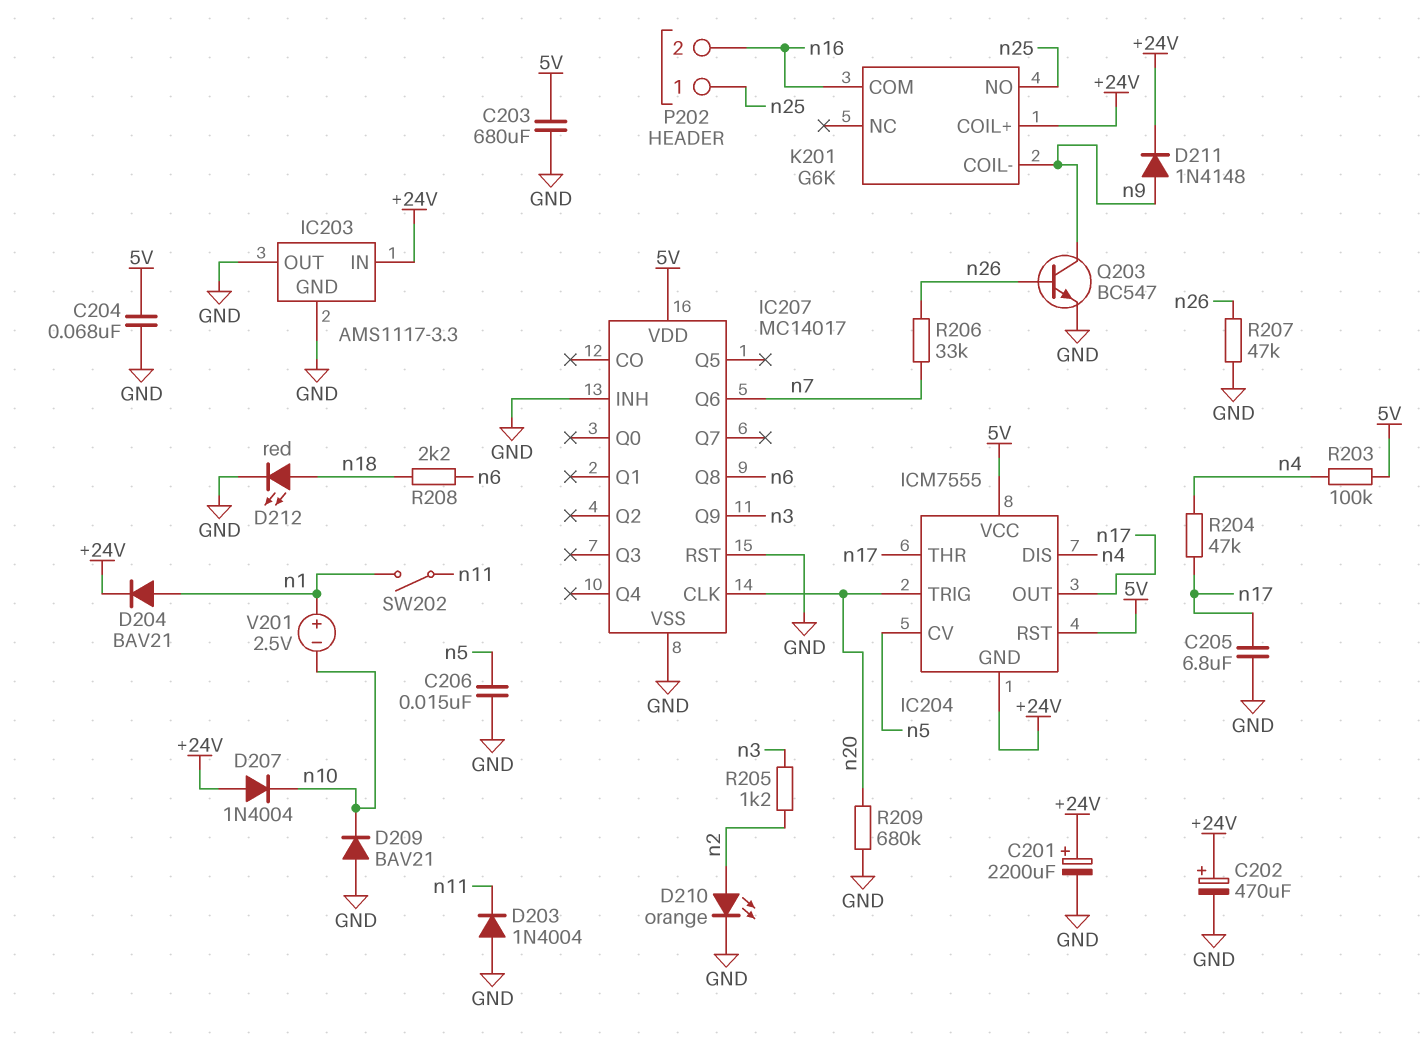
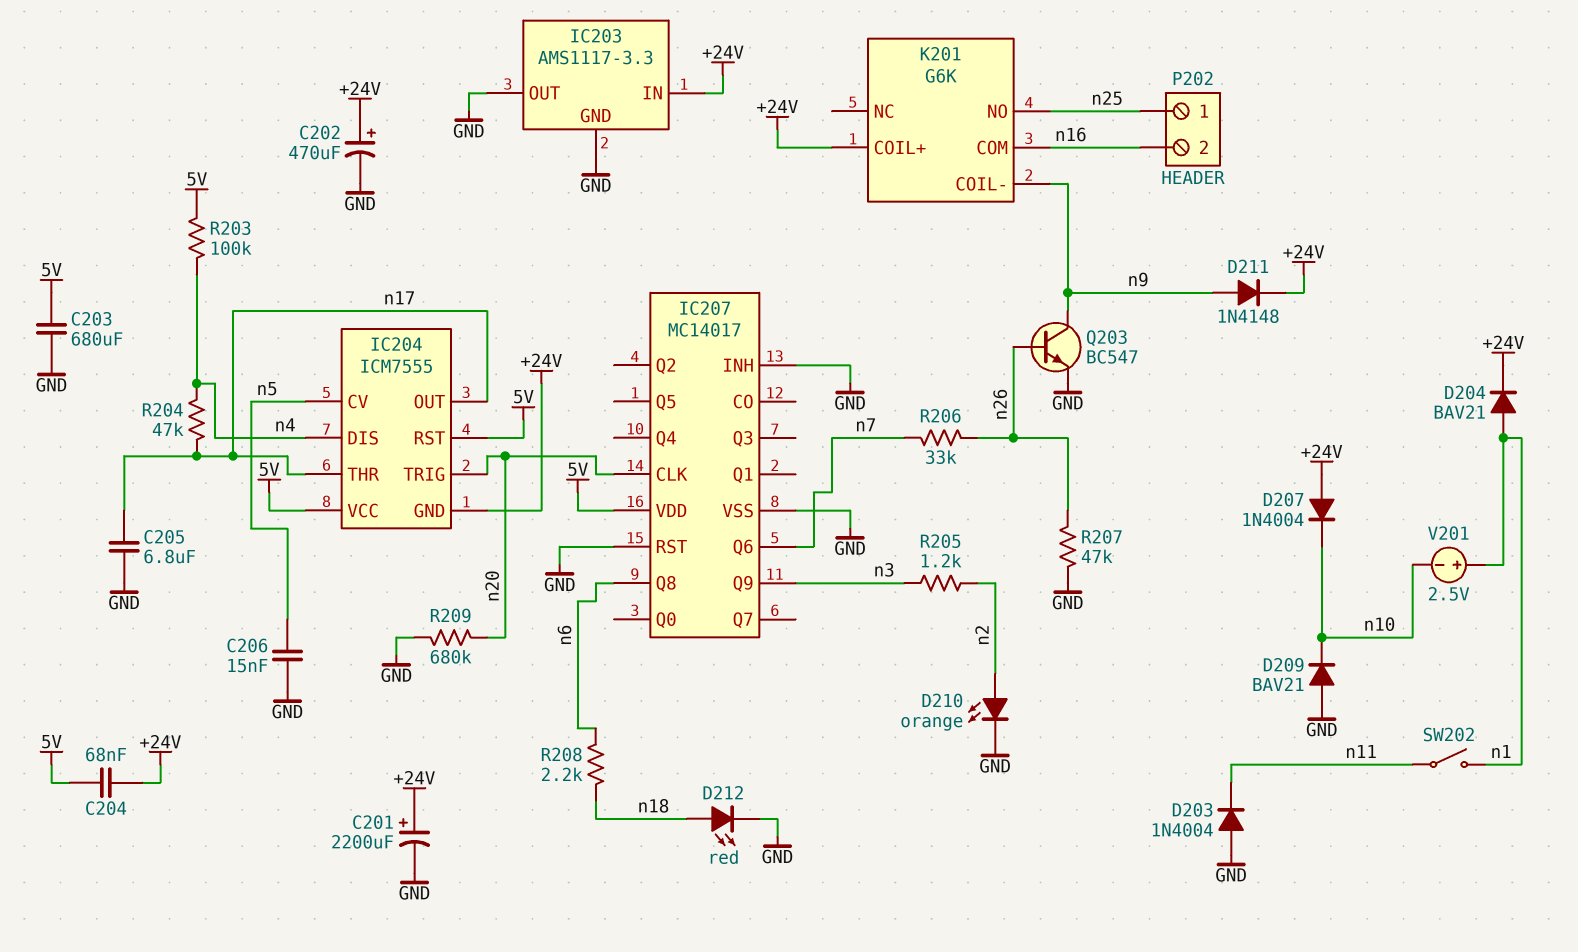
C204: 68nF (5V, GND) -> 68nF (+24V, 5V)

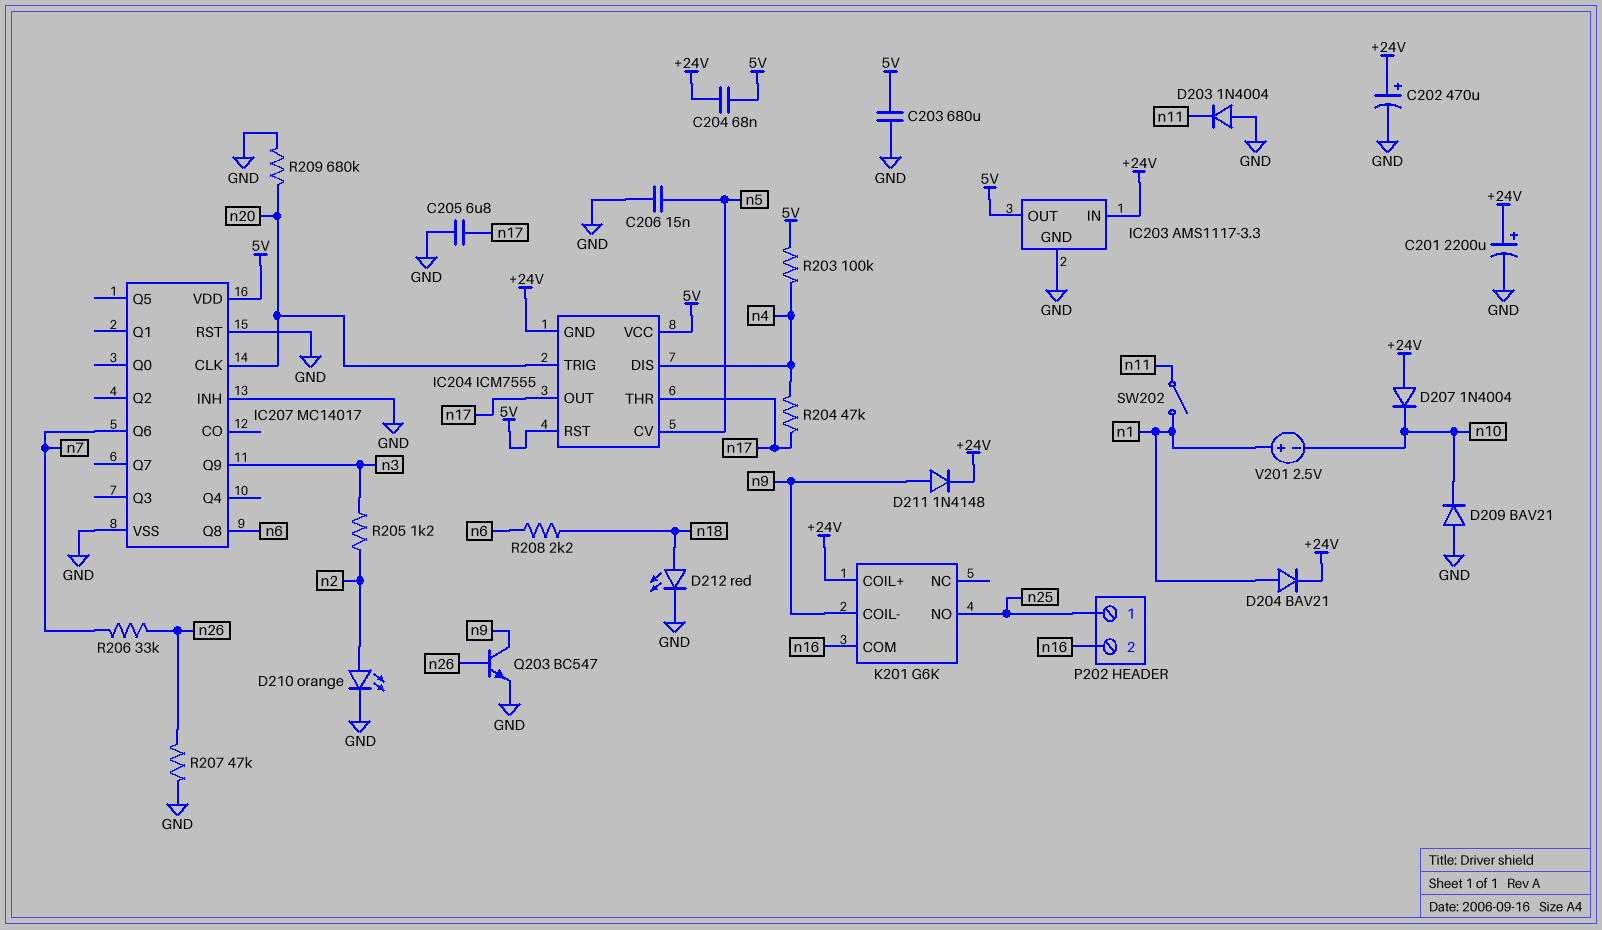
IC203 pin OUT: GND -> 5V

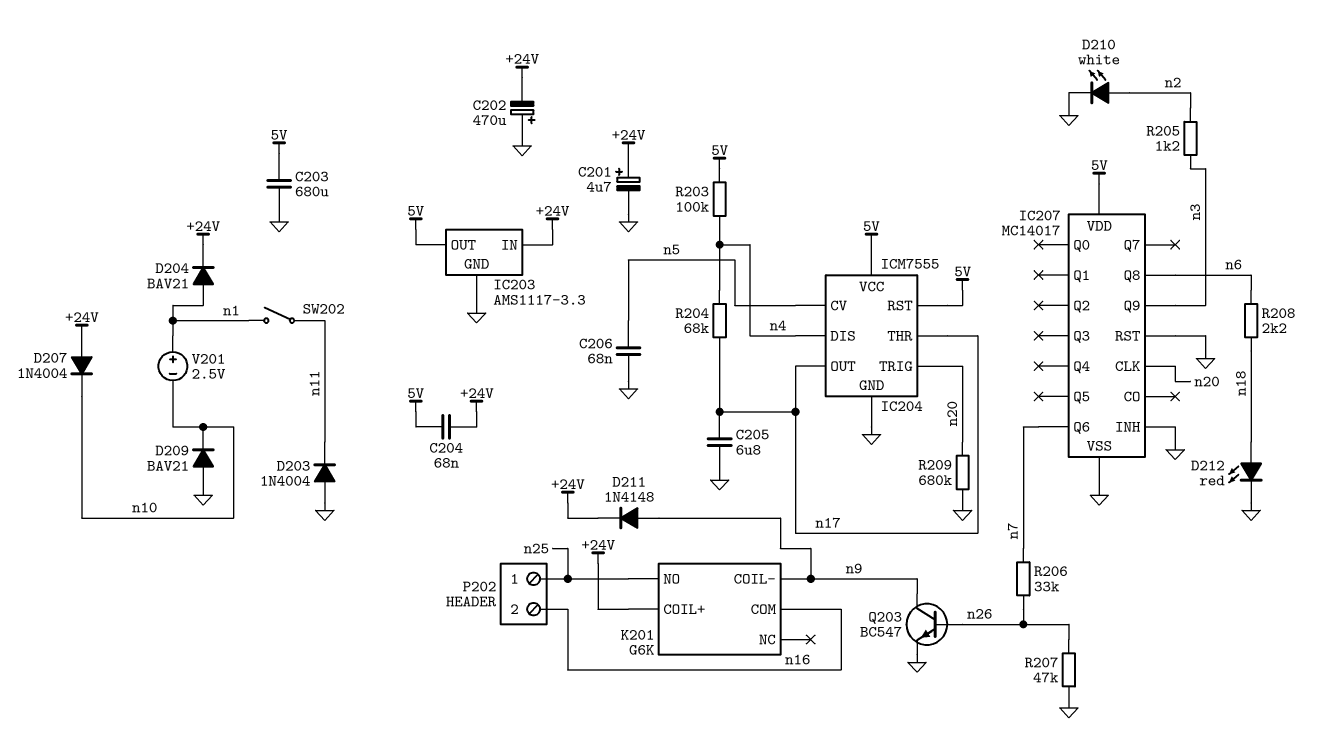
C201: 2200uF (plus +24V, minus GND) -> 4.7uF (plus +24V, minus GND)
C202: 470uF (plus +24V, minus GND) -> 470uF (plus GND, minus +24V)
C206: 15nF (GND, n5) -> 68nF (GND, n5)
D210: LED orange (A n2, K GND) -> LED white (A n2, K GND)
IC204 pin GND: +24V -> GND
R204: 47k (n4, n17) -> 68k (n4, n17)

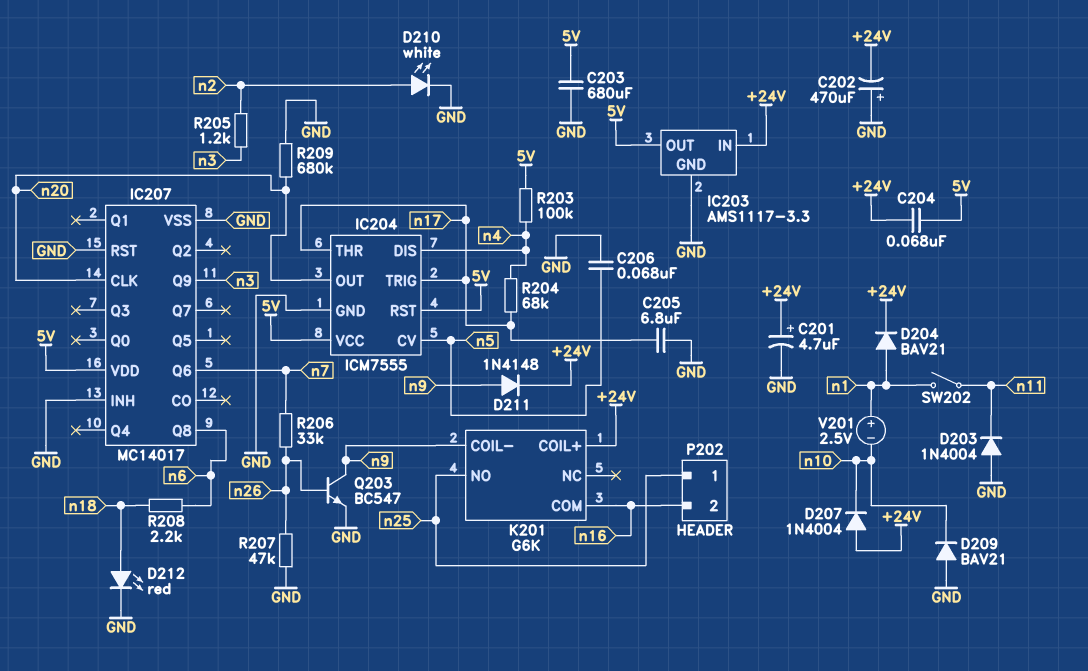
IC204 pin OUT: n17 -> n20
IC204 pin TRIG: n20 -> n17

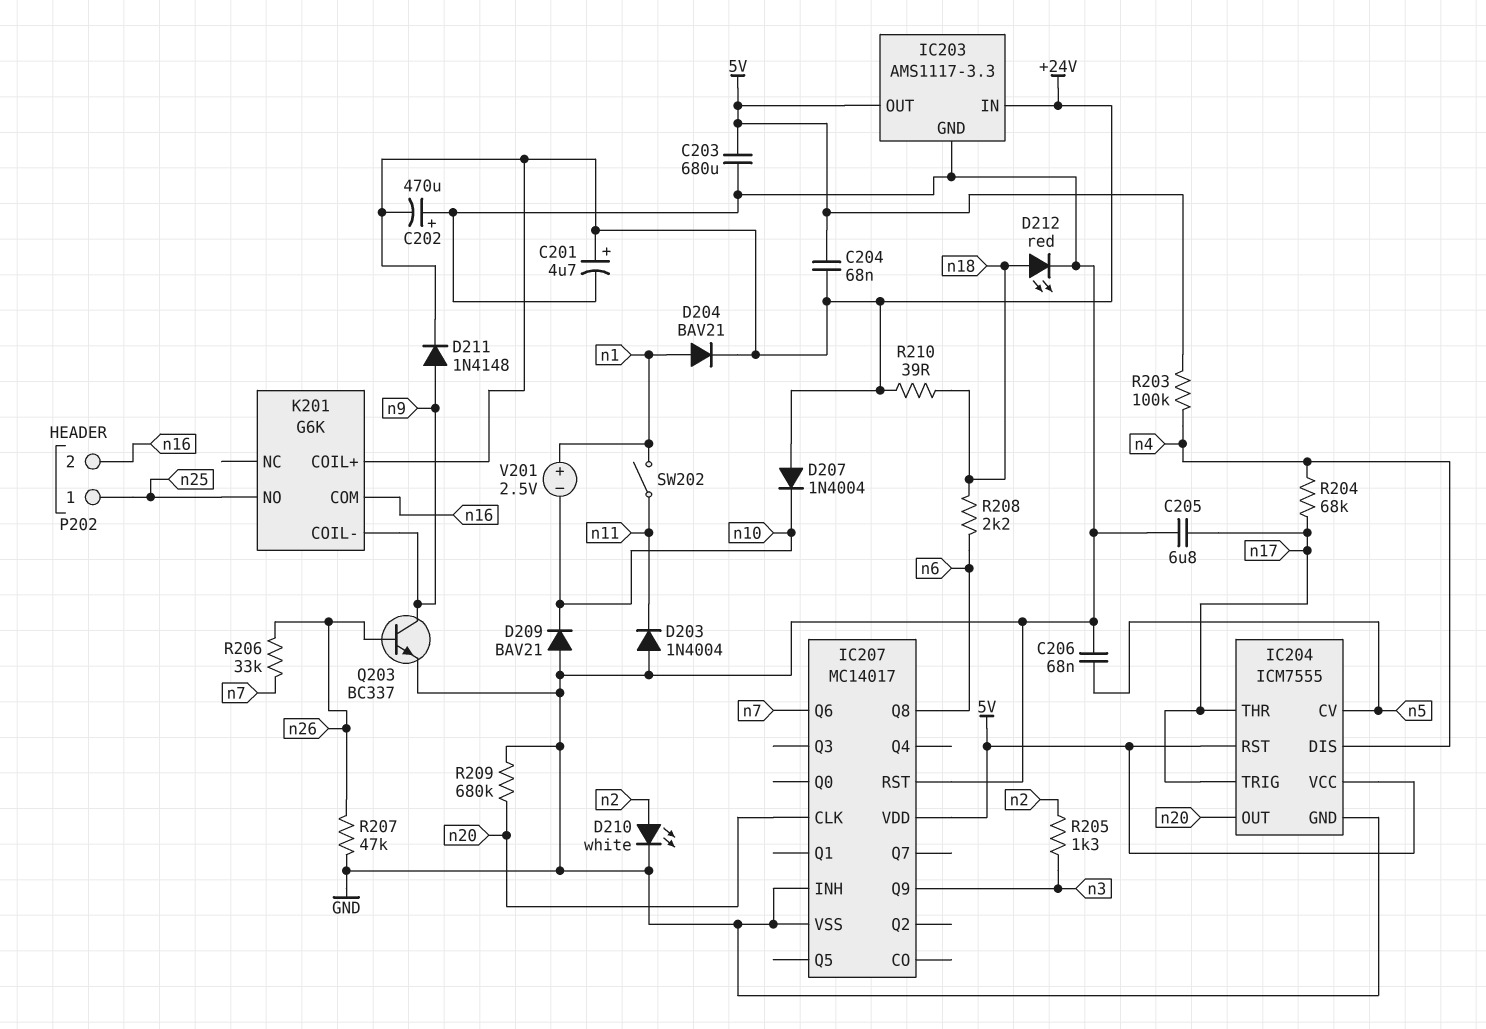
Q203: NPN BC547 (B n26, C n9, E GND) -> NPN BC337 (B n26, C n9, E GND)
R205: 1.2k (n2, n3) -> 1.3k (n2, n3)
R210: none -> 39 (+24V, n18)

